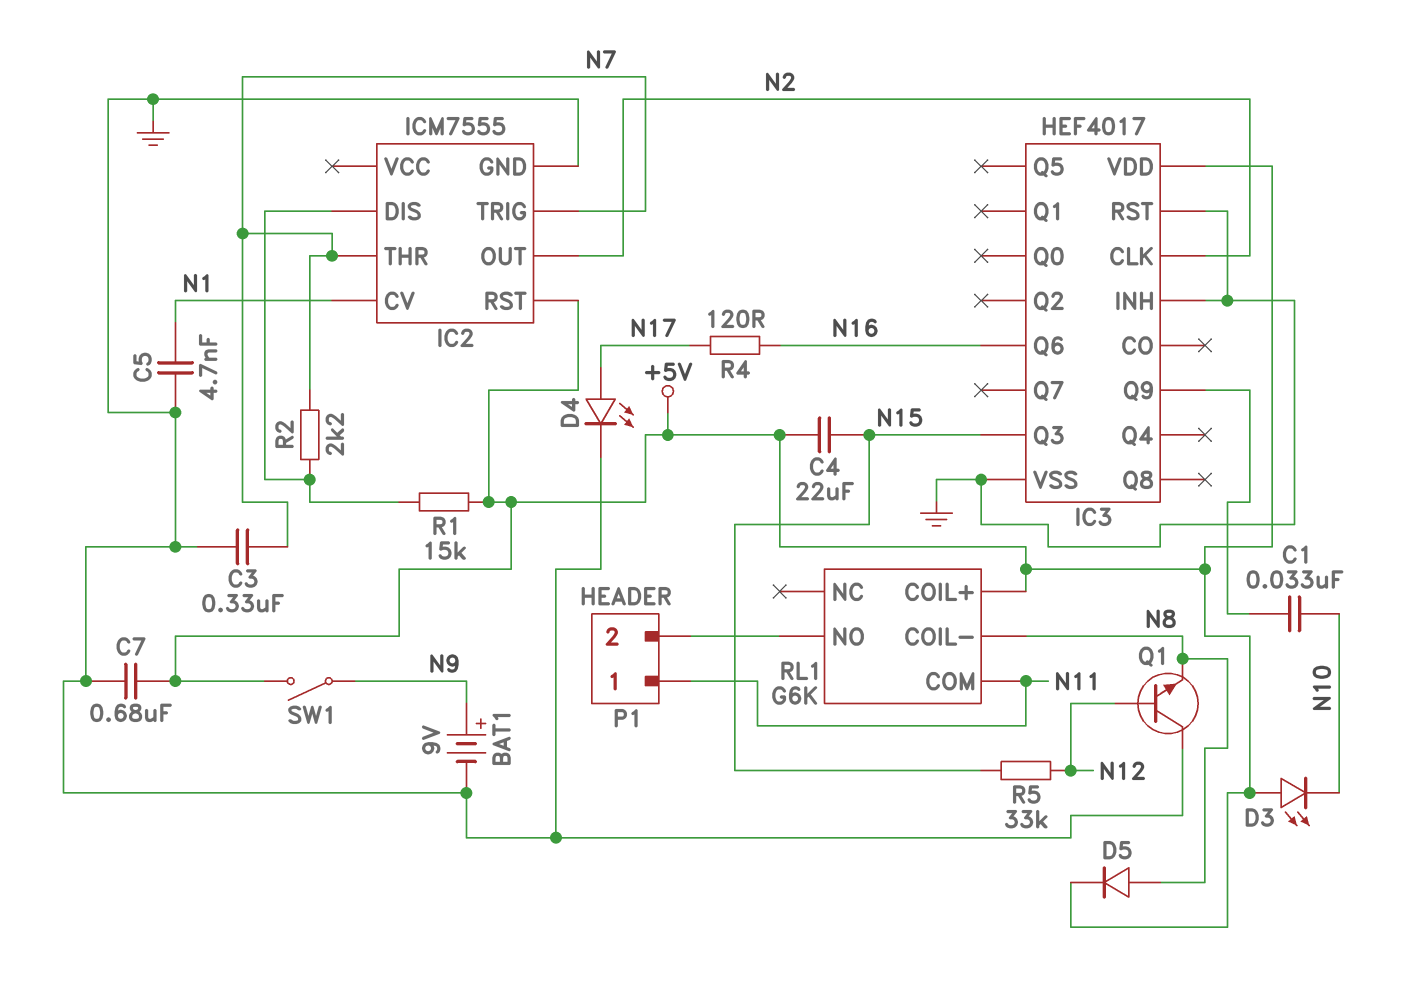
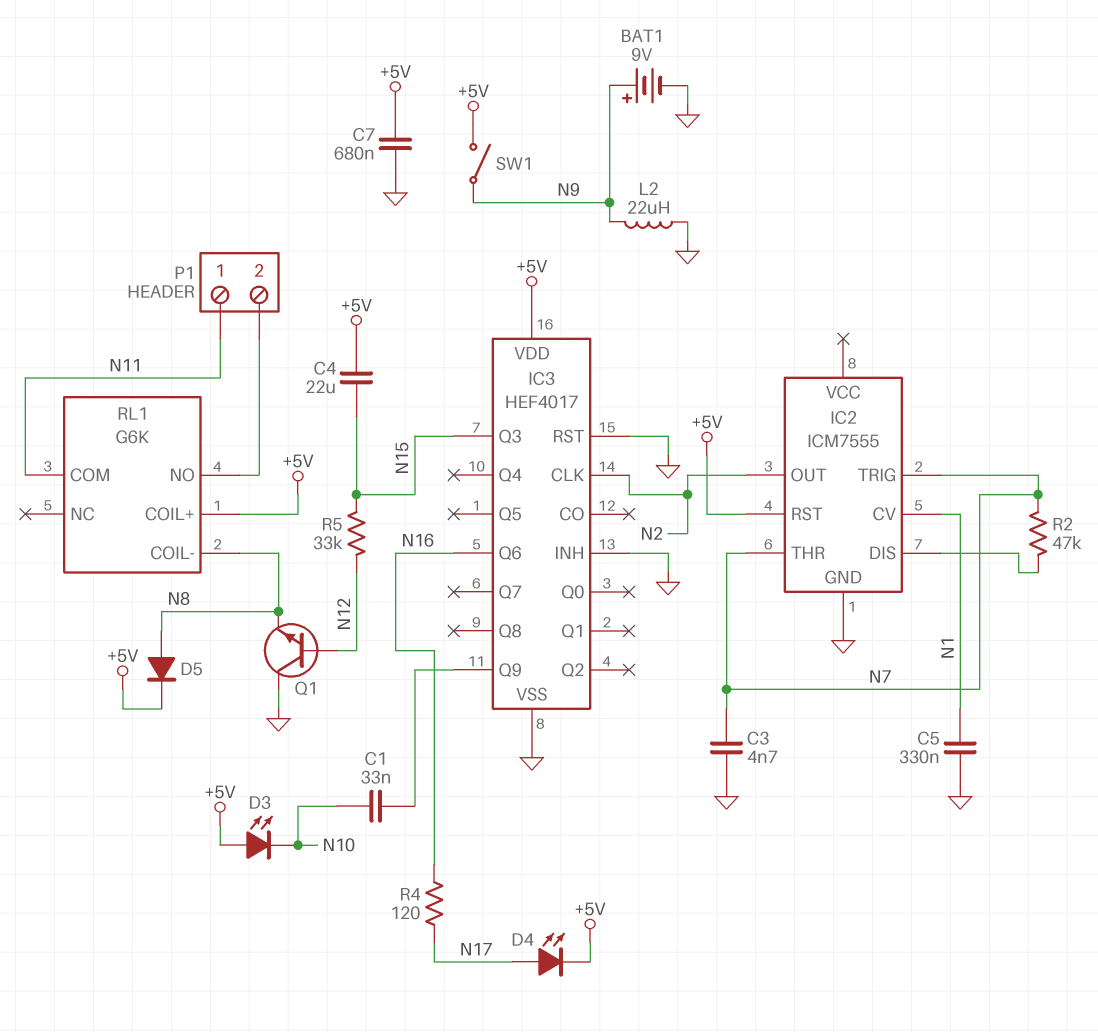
C3: 330nF (GND, N7) -> 4.7nF (GND, N7)
C5: 4.7nF (GND, N1) -> 330nF (GND, N1)
D4: LED (A N17, K GND) -> LED (A N17, K +5V)
L2: none -> 22uH (GND, N9)
R1: 15k (+5V, IC2/DIS) -> none
R2: 2.2k (IC2/DIS, N7) -> 47k (IC2/DIS, N7)

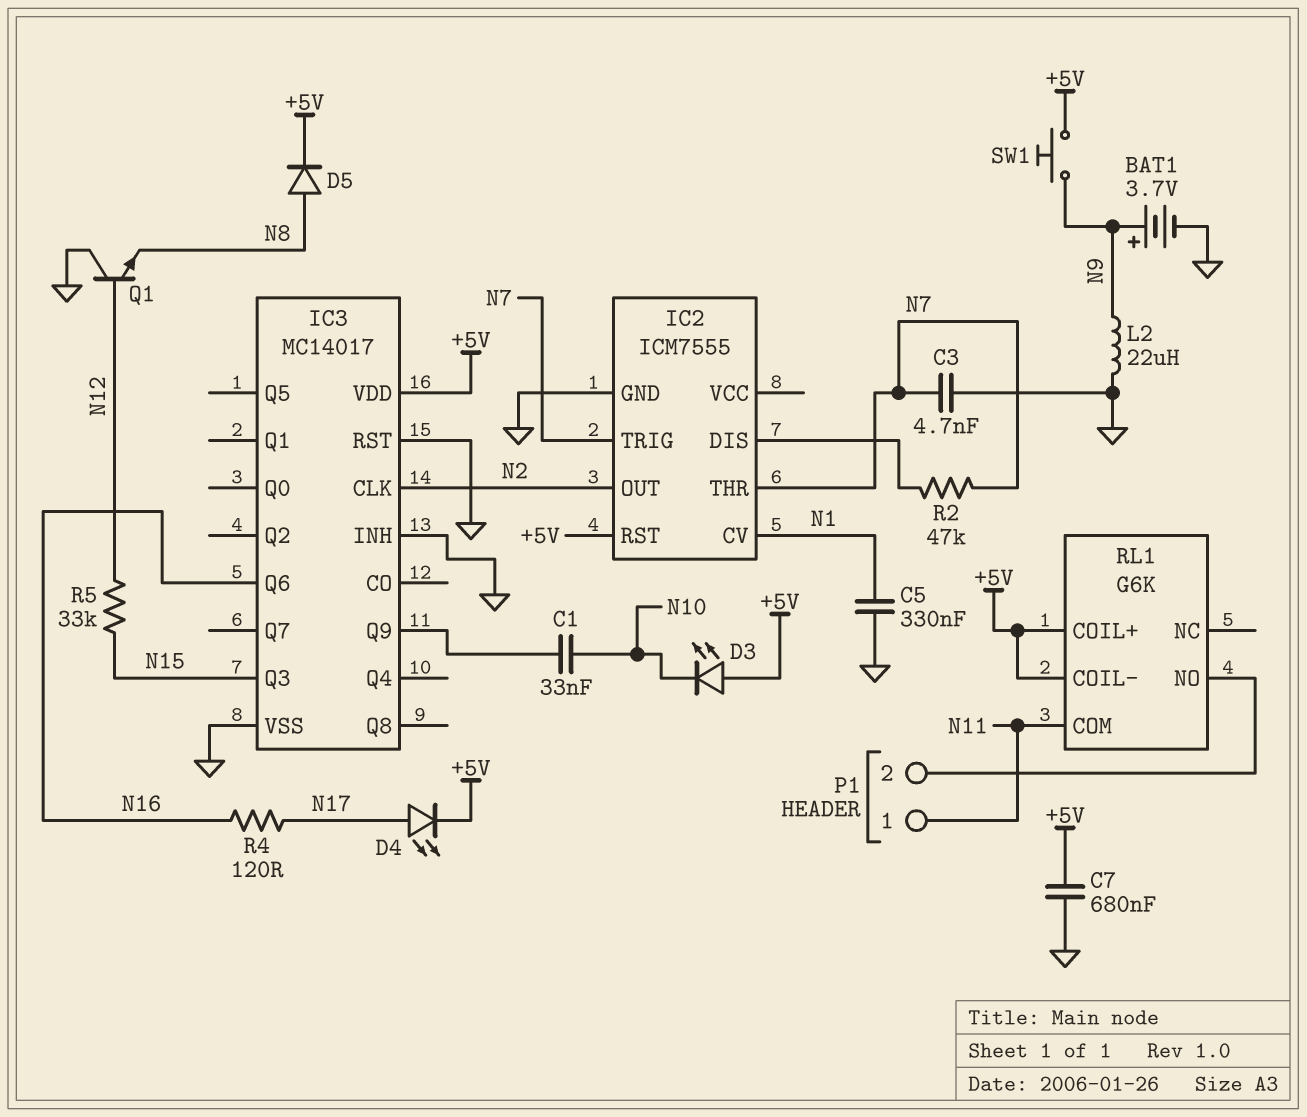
BAT1: 9V (plus N9, minus GND) -> 3.7V (plus N9, minus GND)
C4: 22uF (+5V, N15) -> none
IC3: HEF4017 -> MC14017
RL1 pin COIL-: N8 -> +5V
SW1: switch (+5V, N9) -> button (+5V, N9)

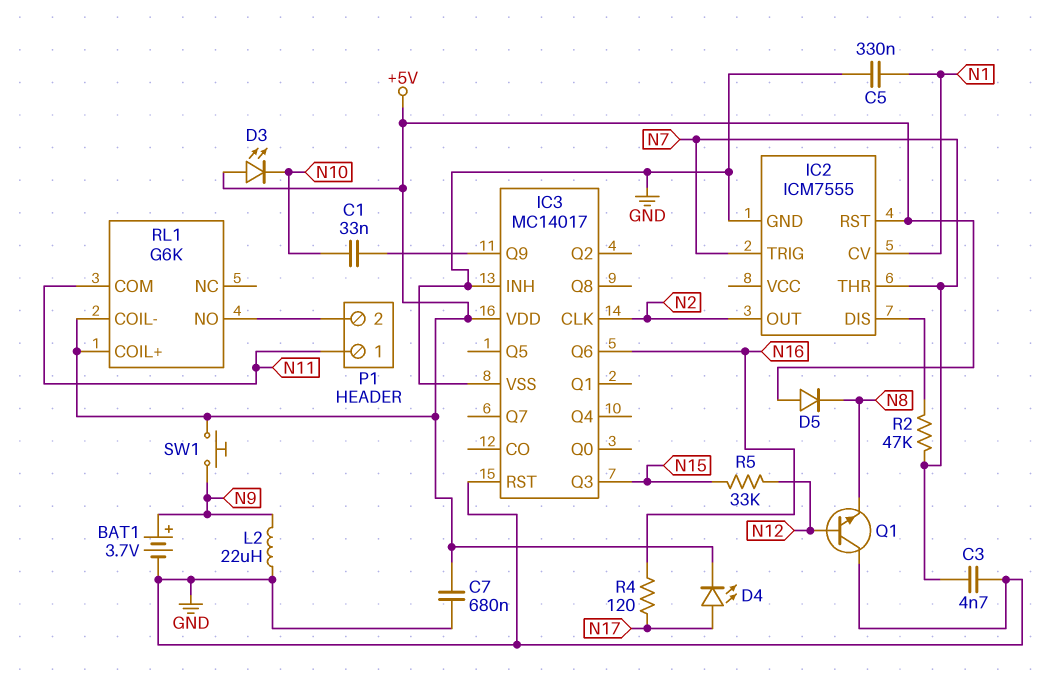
D5: diode (A N8, K +5V) -> diode (A +5V, K N8)

